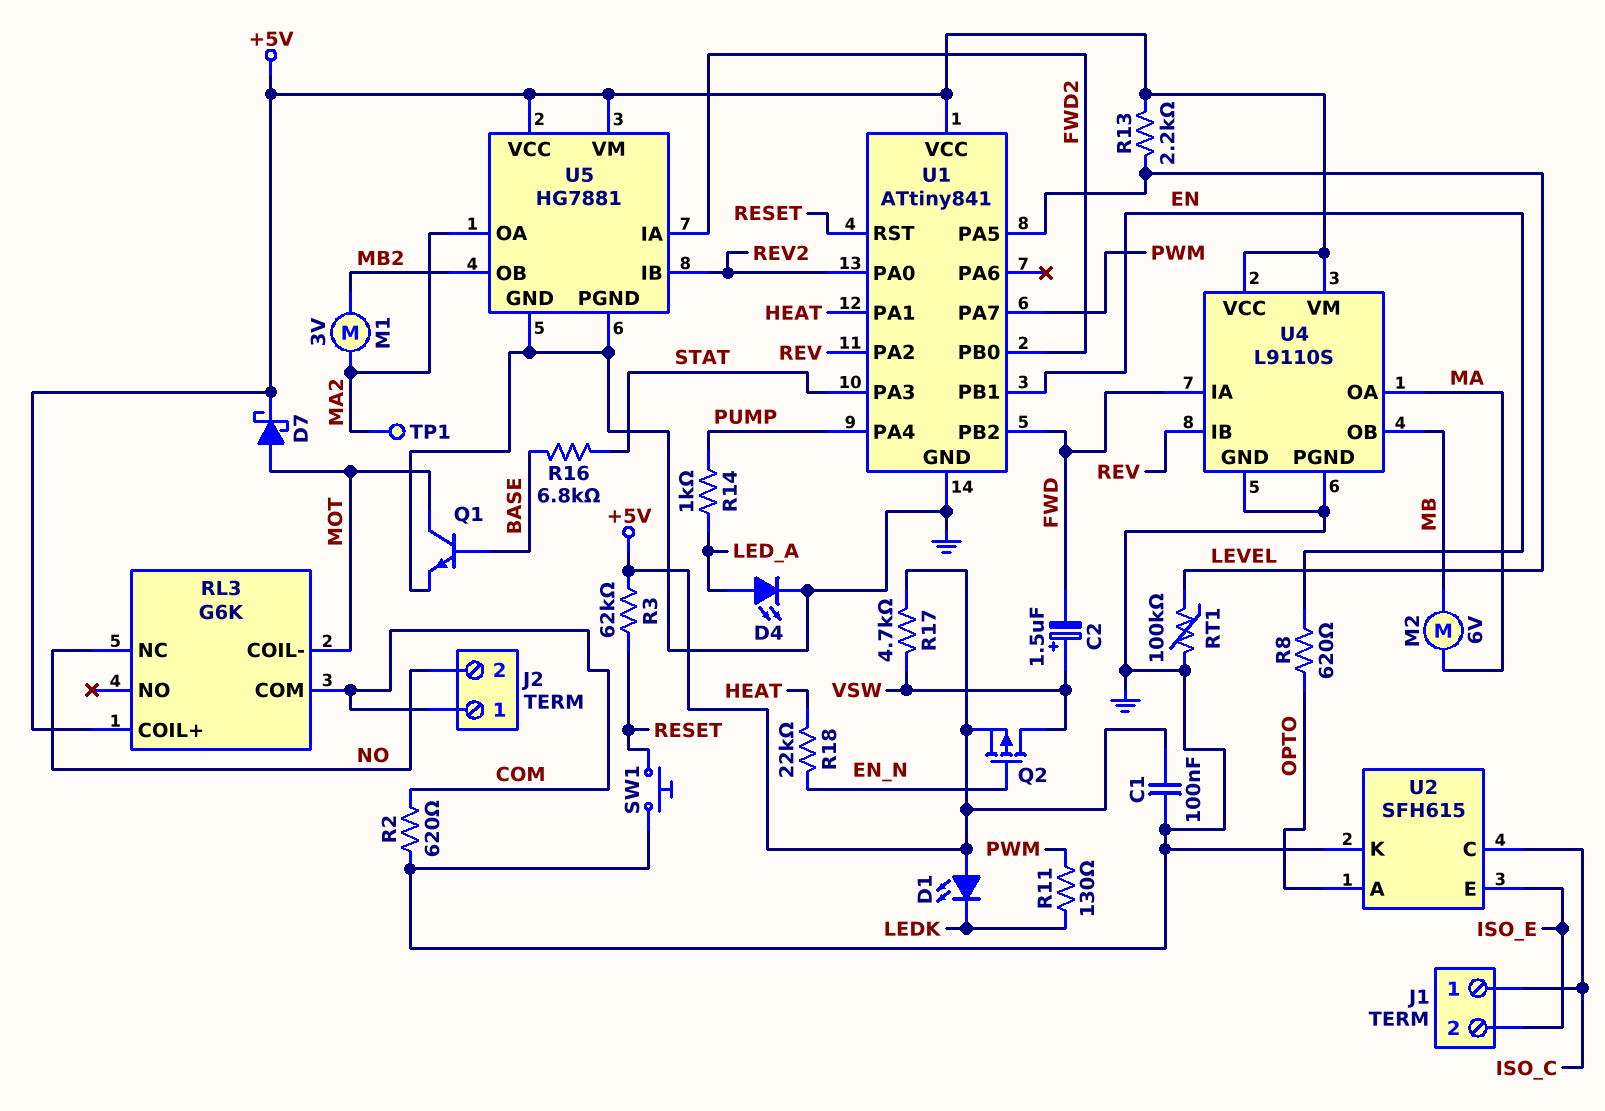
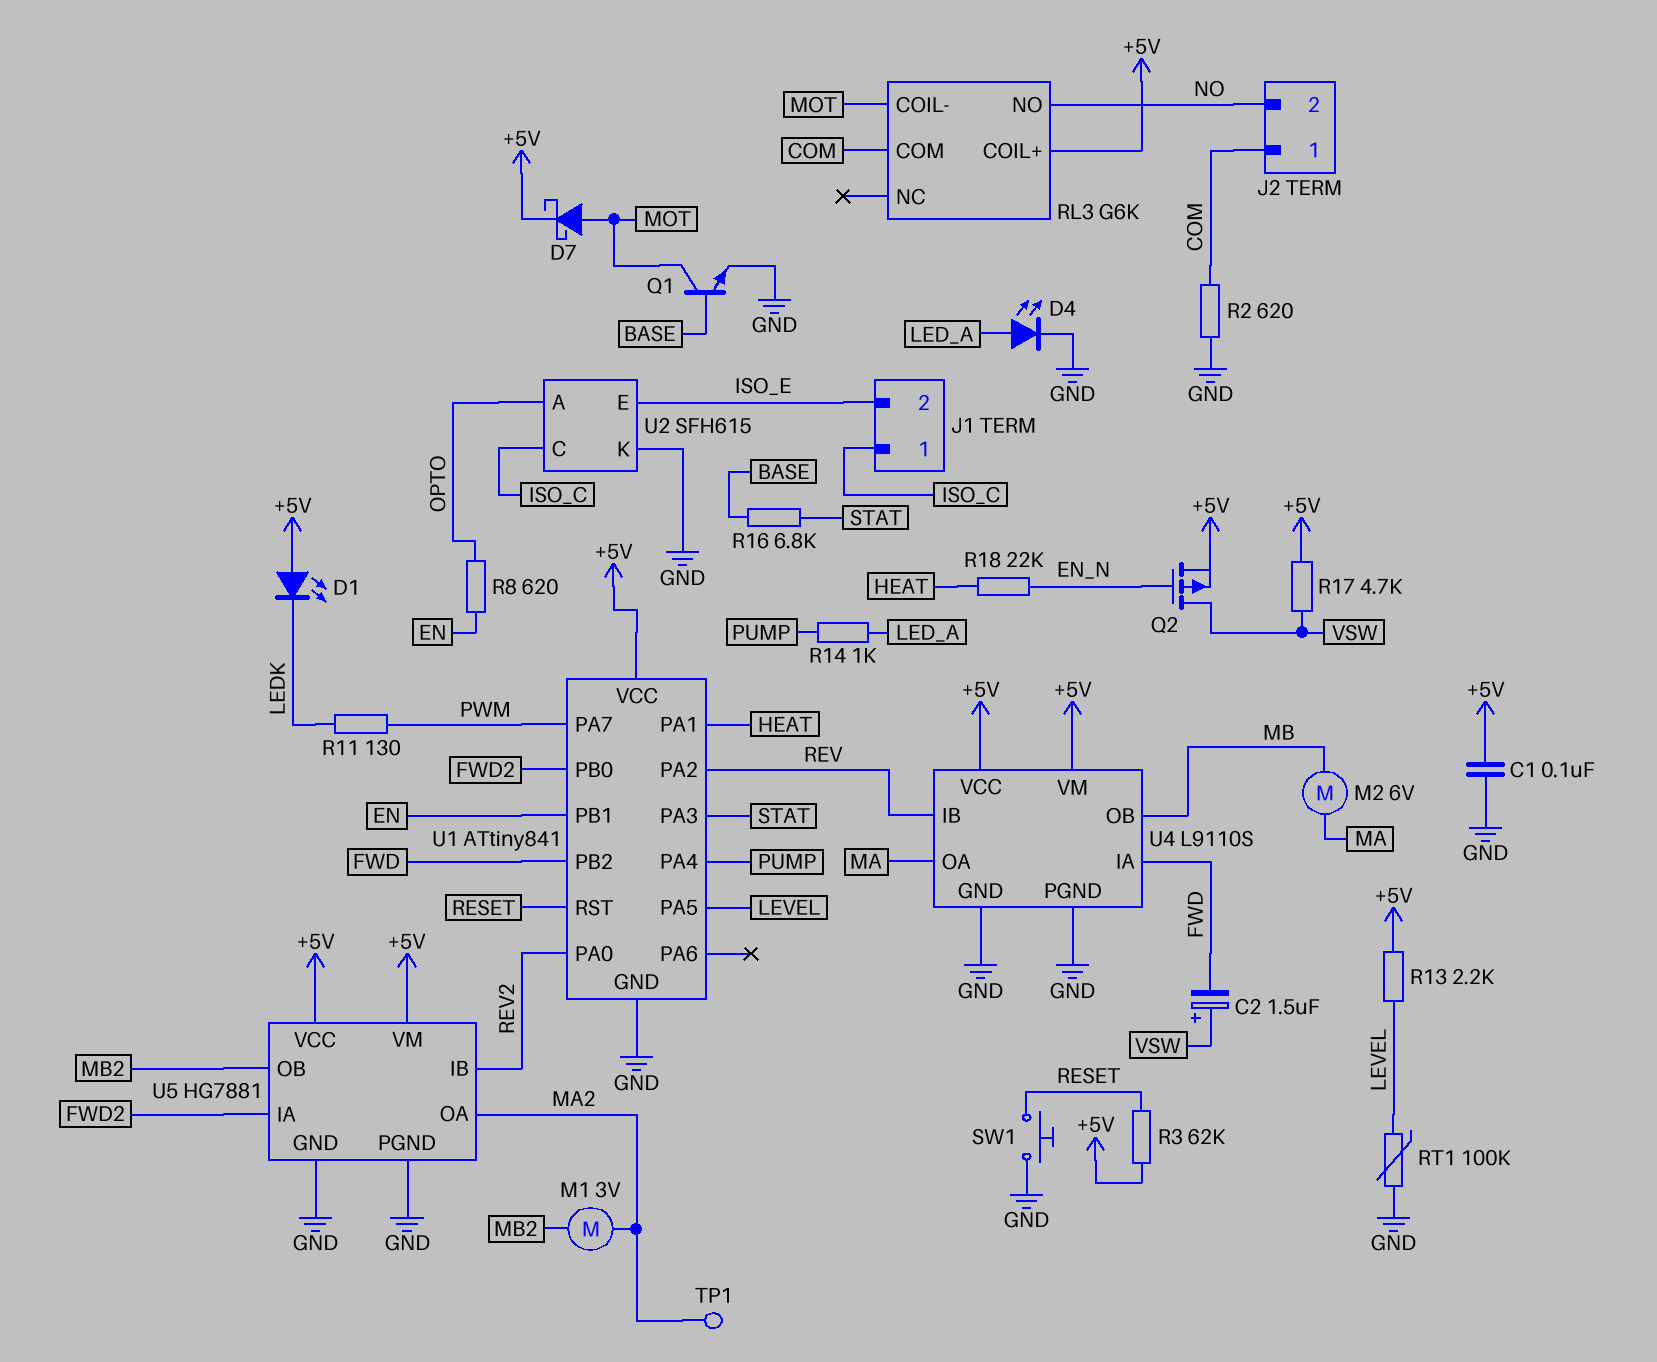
RL3 pin NC: NO -> none
RL3 pin NO: none -> NO

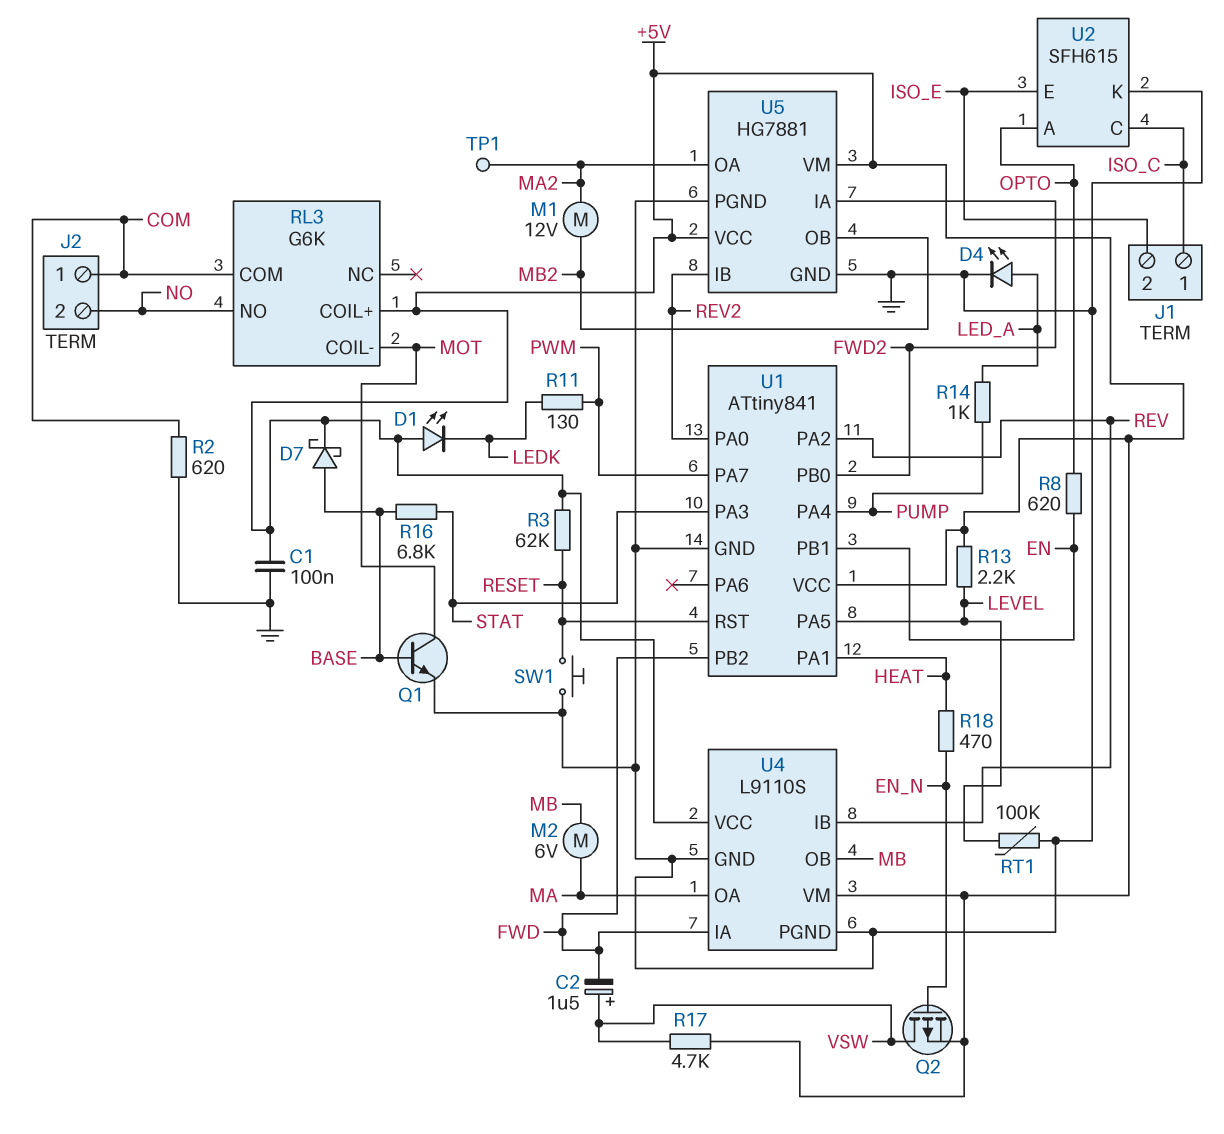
D7: schottky (A MOT, K +5V) -> schottky (A BASE, K +5V)
M1: motor 3V (MA2, MB2) -> motor 12V (MA2, MB2)
R18: 22k (EN_N, HEAT) -> 470 (EN_N, HEAT)

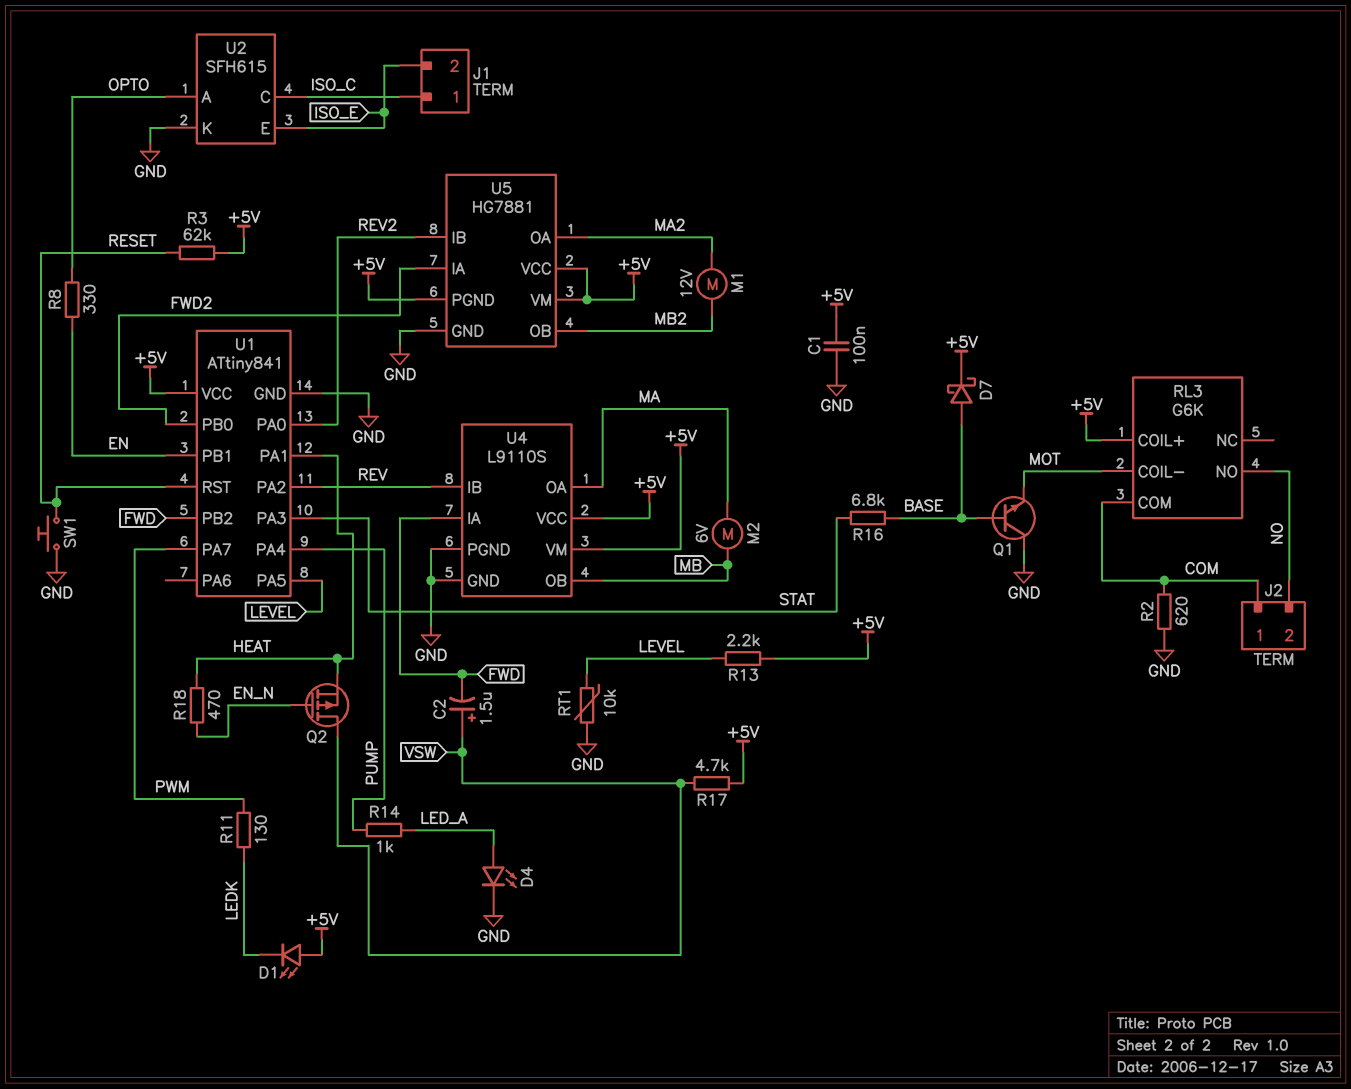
Q1: NPN (B BASE, C MOT, E GND) -> NPN (B BASE, C GND, E MOT)
Q2: PMOS (G EN_N, D VSW, S +5V) -> PMOS (G EN_N, D VSW, S HEAT)
R8: 620 (EN, OPTO) -> 330 (EN, OPTO)
RT1: 100k (GND, LEVEL) -> 10k (GND, LEVEL)
TP1: test point (MA2) -> none
U5 pin PGND: GND -> +5V

